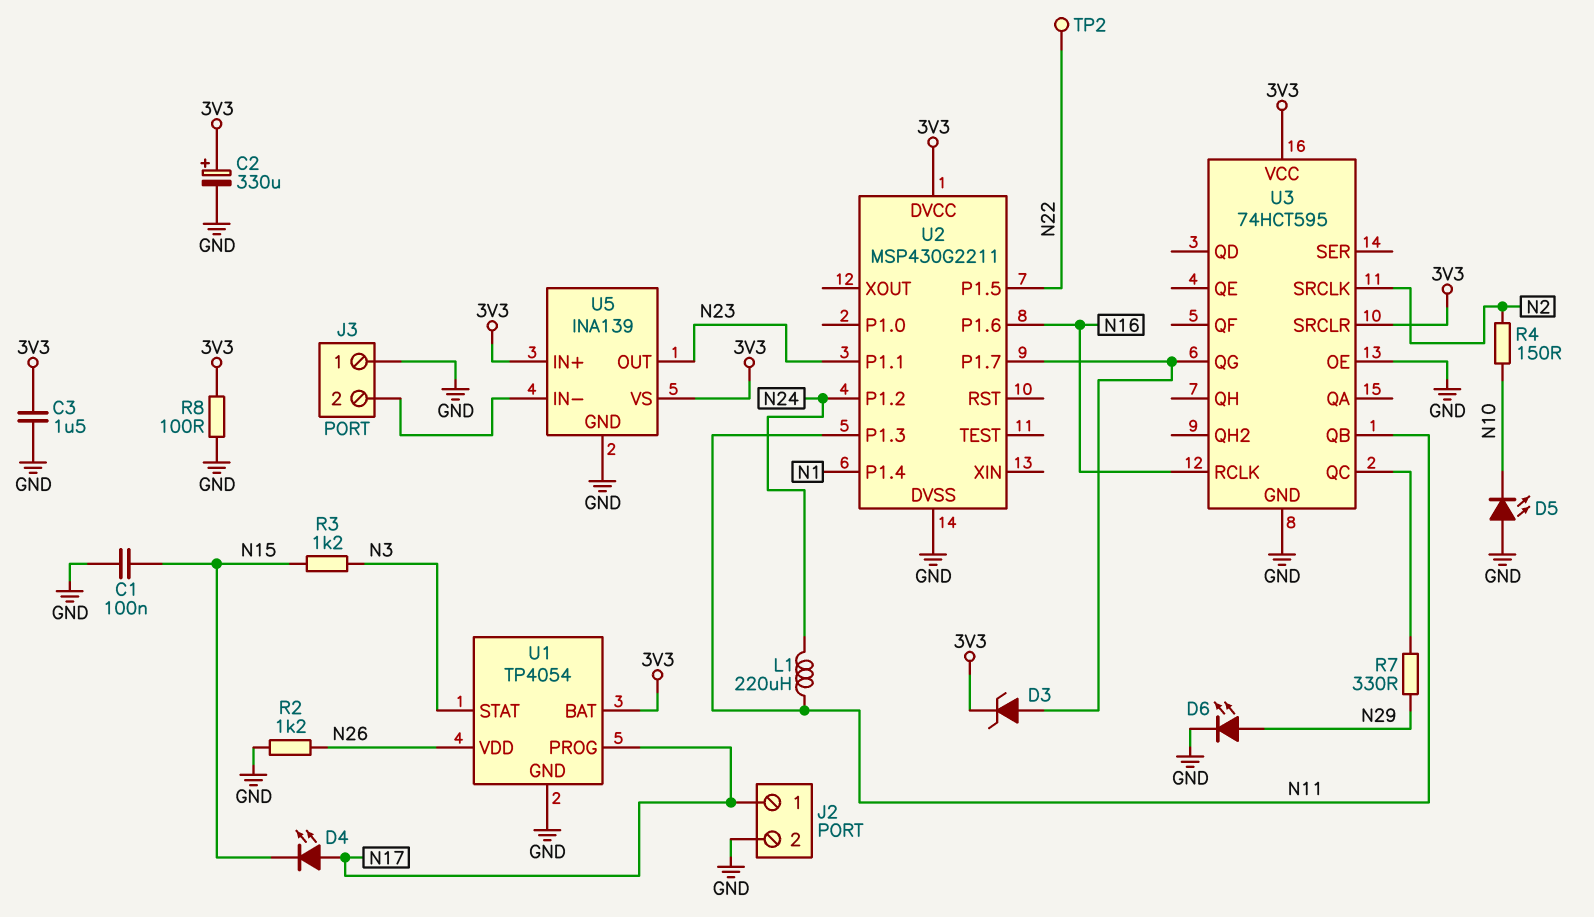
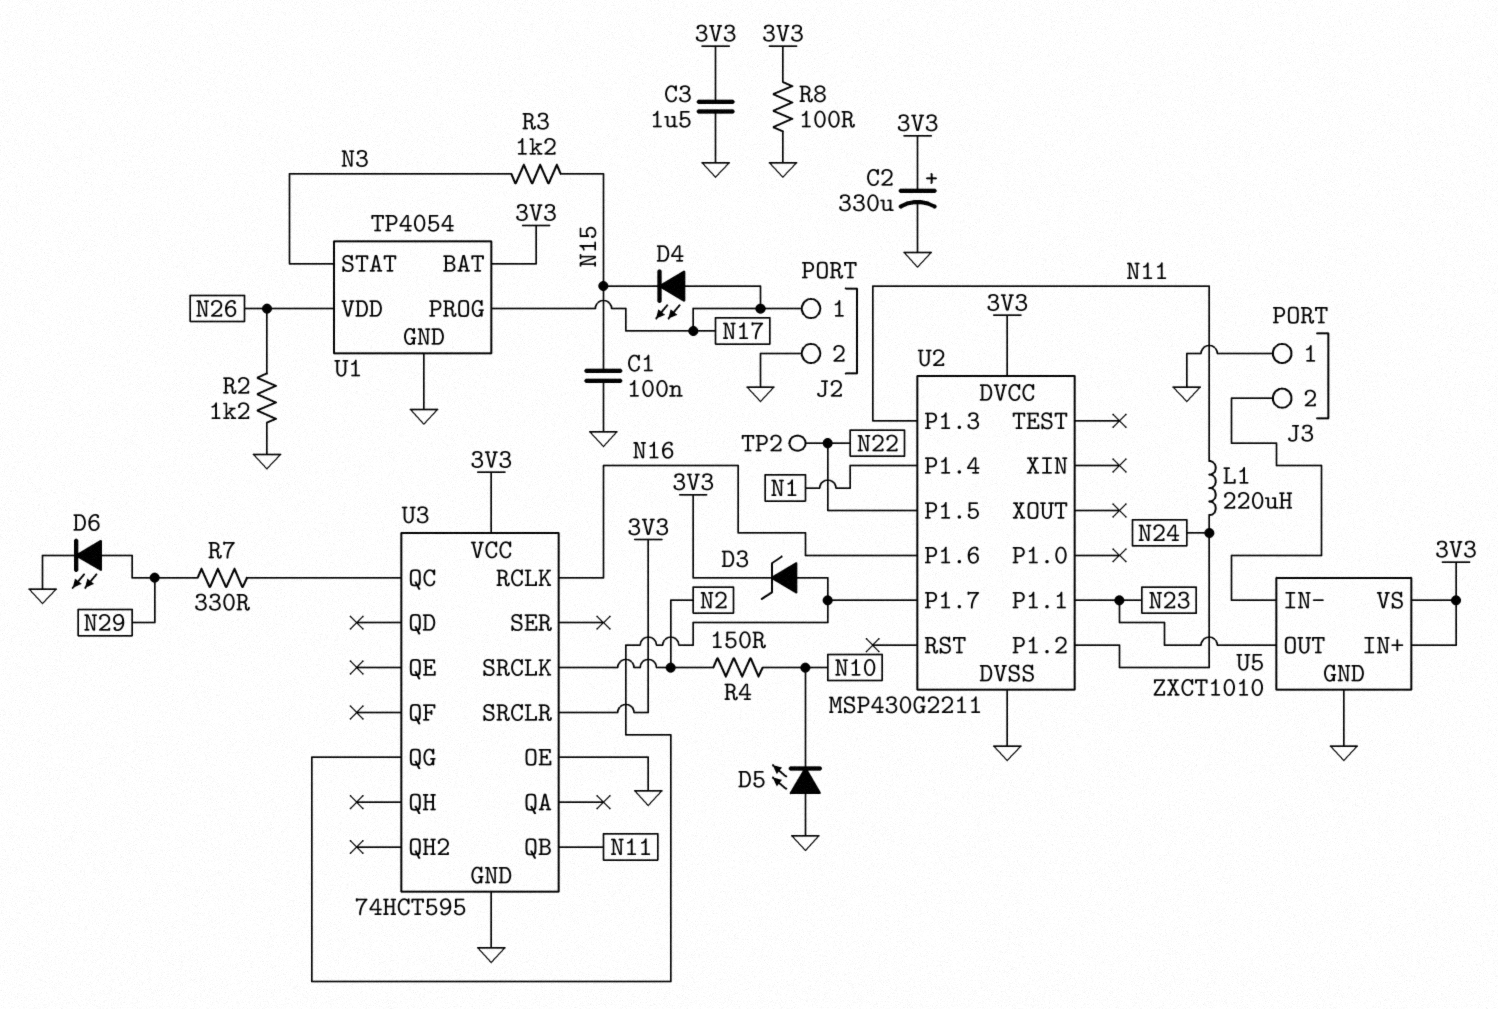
U5: INA139 -> ZXCT1010

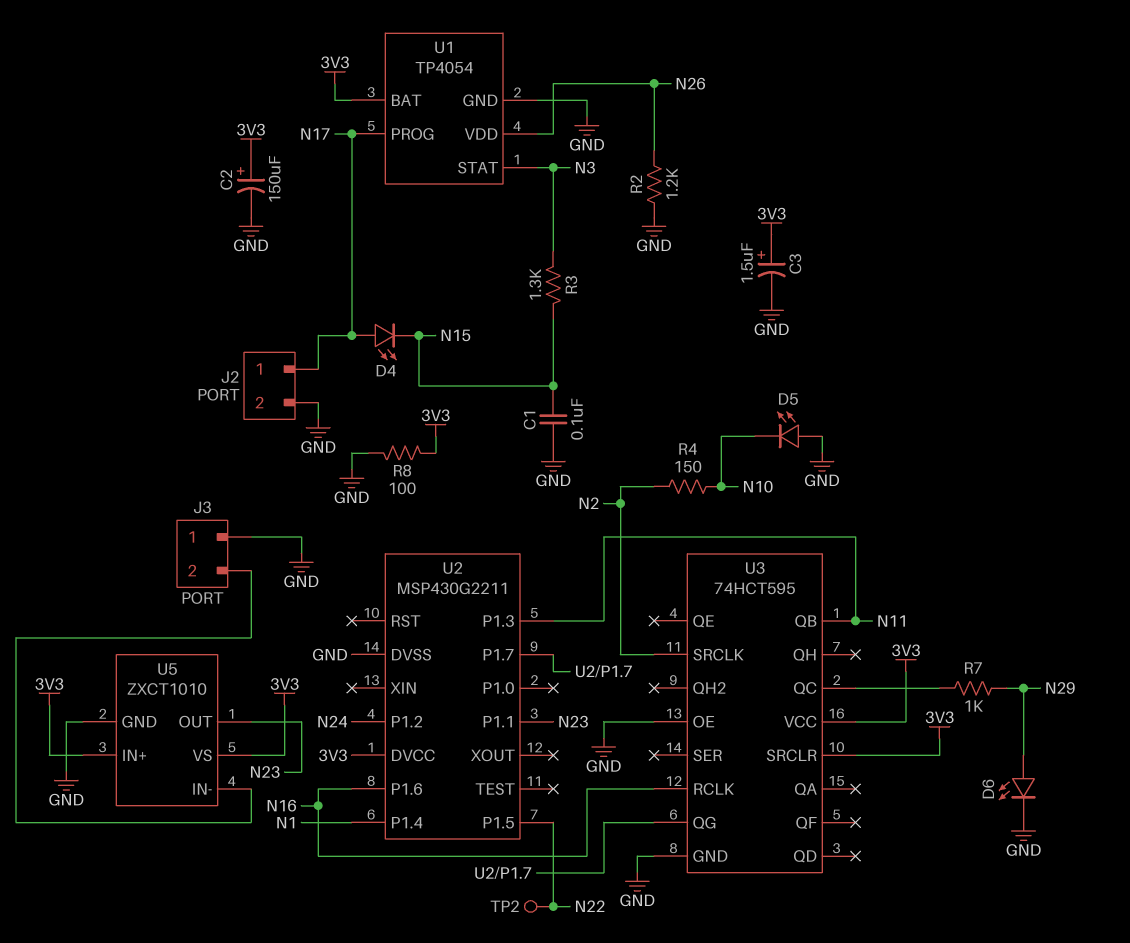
C2: 330uF (plus 3V3, minus GND) -> 150uF (plus 3V3, minus GND)
C3: 1.5uF (3V3, GND) -> 1.5uF (plus 3V3, minus GND)
D3: zener (A U2/P1.7, K 3V3) -> none
L1: 220uH (N11, N24) -> none
R3: 1.2k (N3, N15) -> 1.3k (N3, N15)
R7: 330 (N29, U3/QC) -> 1k (N29, U3/QC)

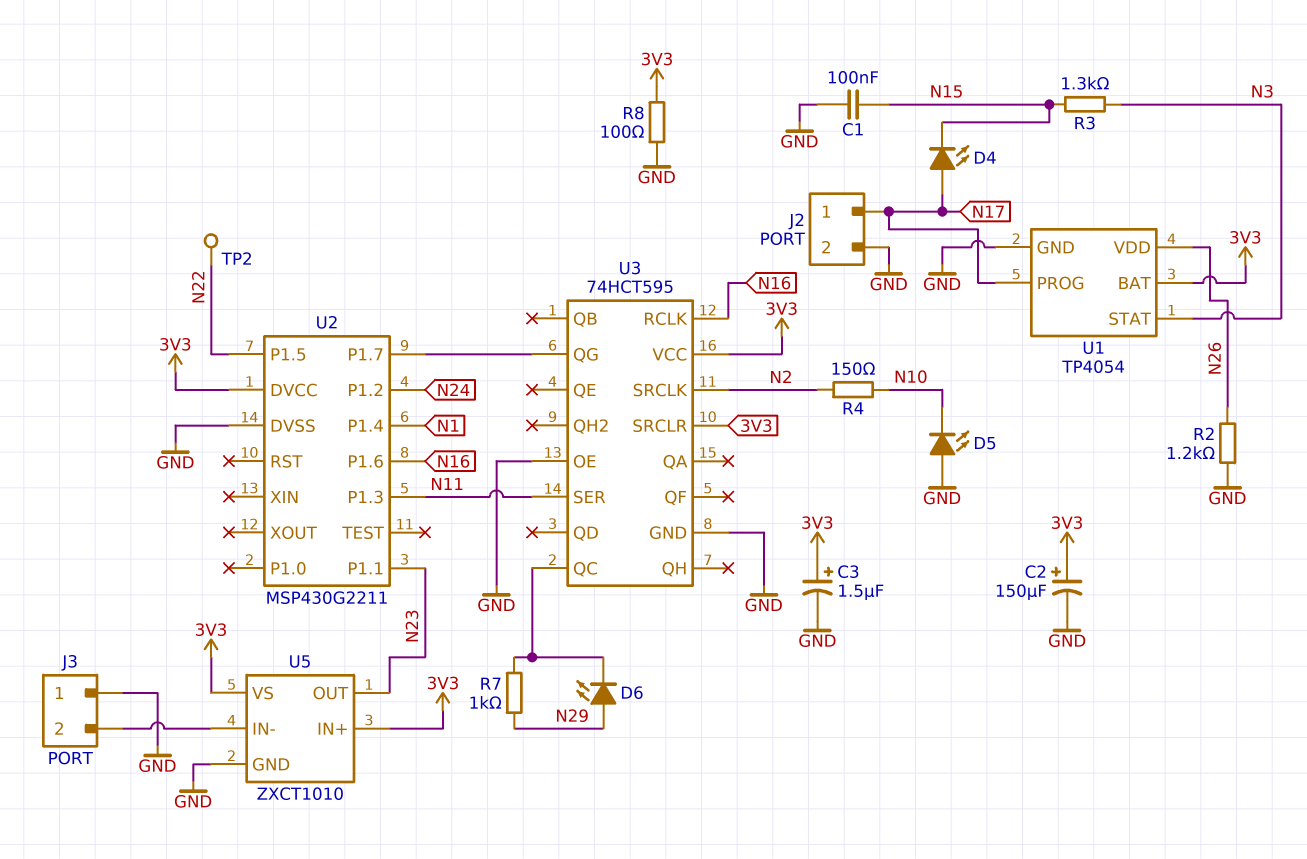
D6: LED (A N29, K GND) -> LED (A N29, K U3/QC)
U3 pin QB: N11 -> none
U3 pin SER: none -> N11

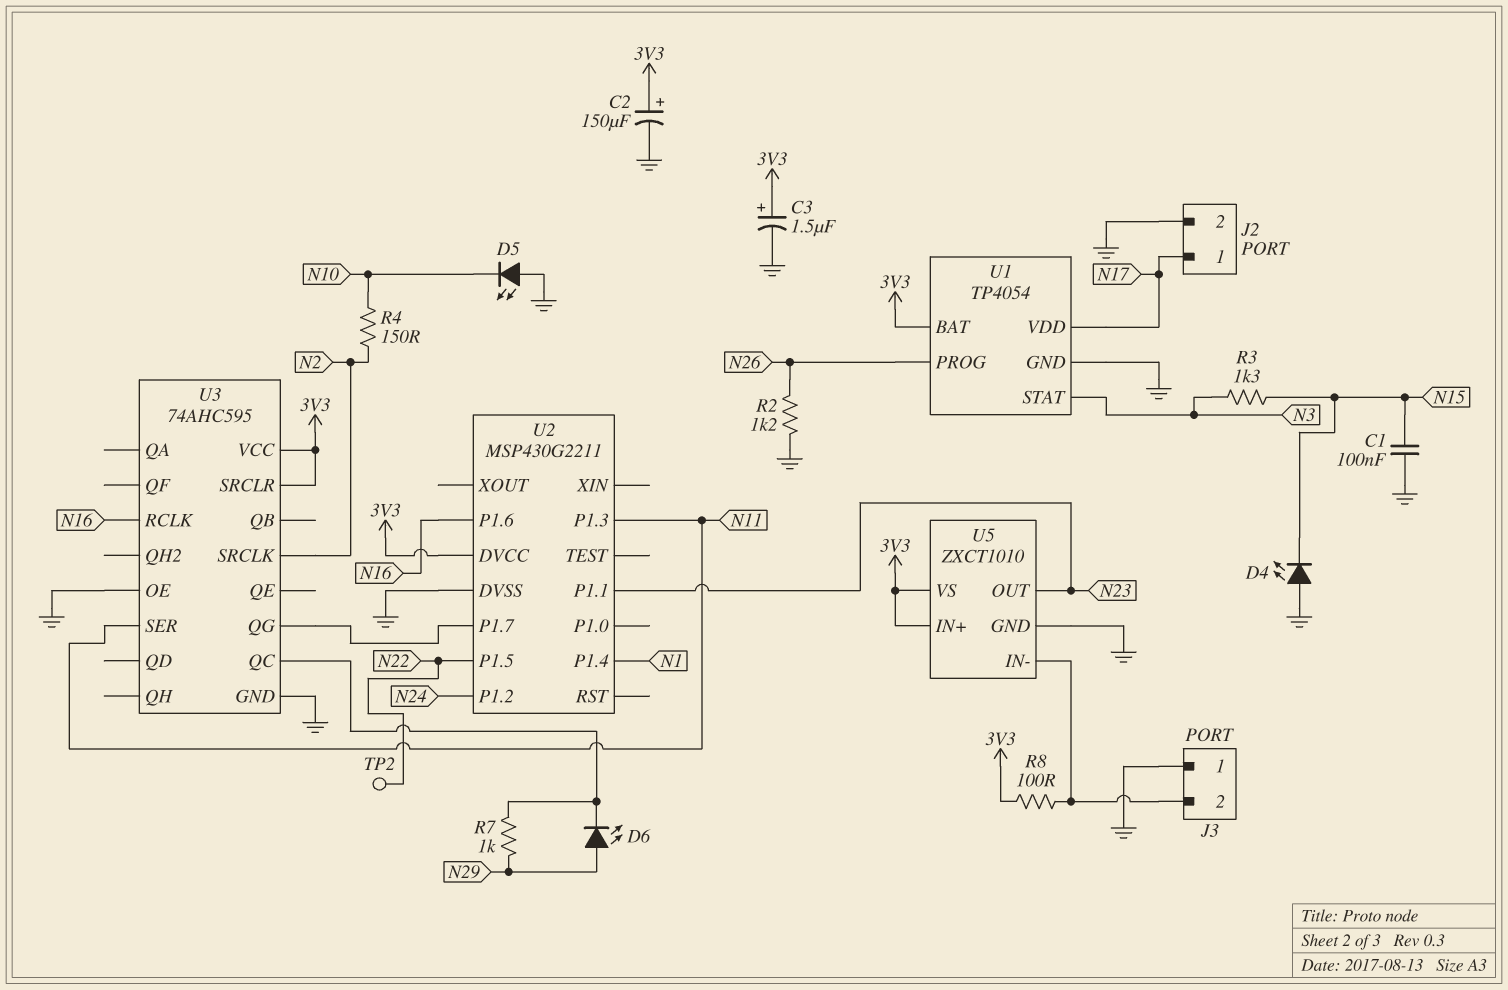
D4: LED (A N17, K N15) -> LED (A GND, K N15)
R8: 100 (3V3, GND) -> 100 (3V3, J3/2)
U1 pin PROG: N17 -> N26
U1 pin VDD: N26 -> N17
U3: 74HCT595 -> 74AHC595

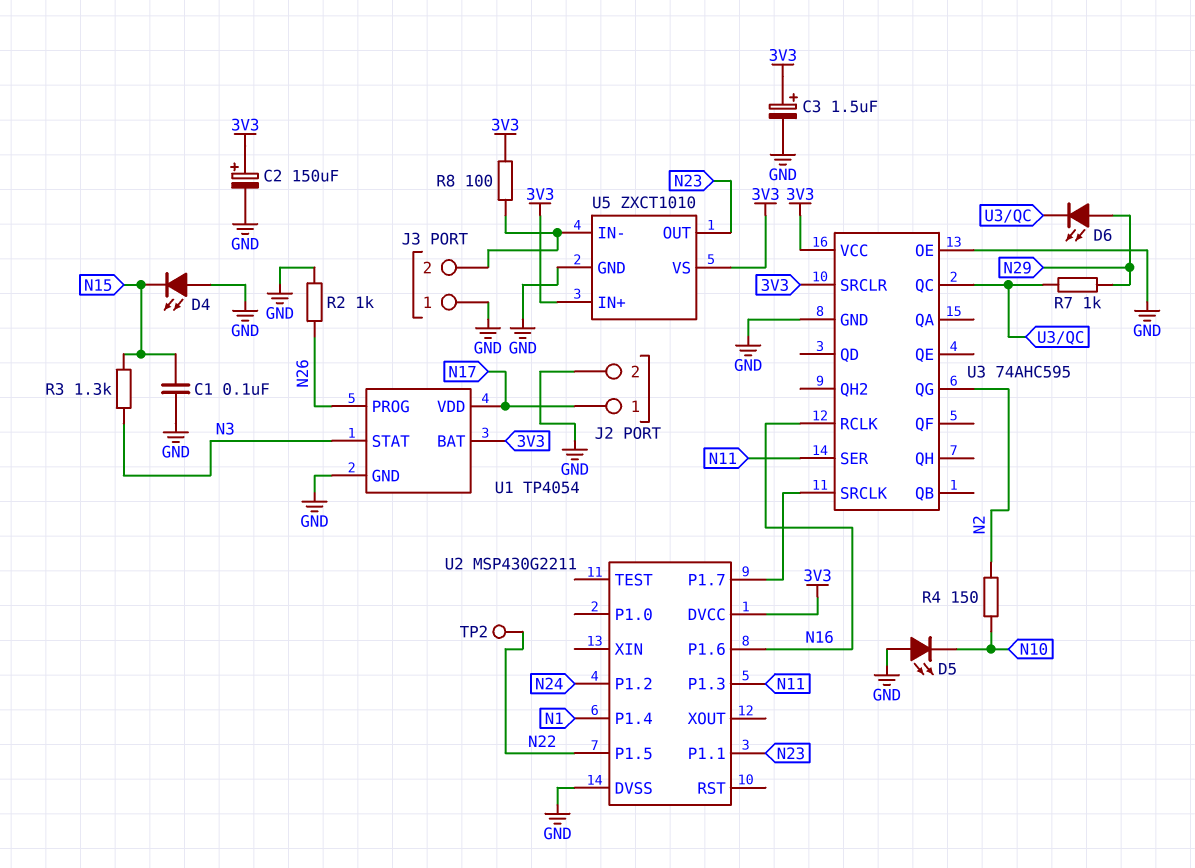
R2: 1.2k (GND, N26) -> 1k (GND, N26)
U3 pin QG: U2/P1.7 -> N2
U3 pin SRCLK: N2 -> U2/P1.7

